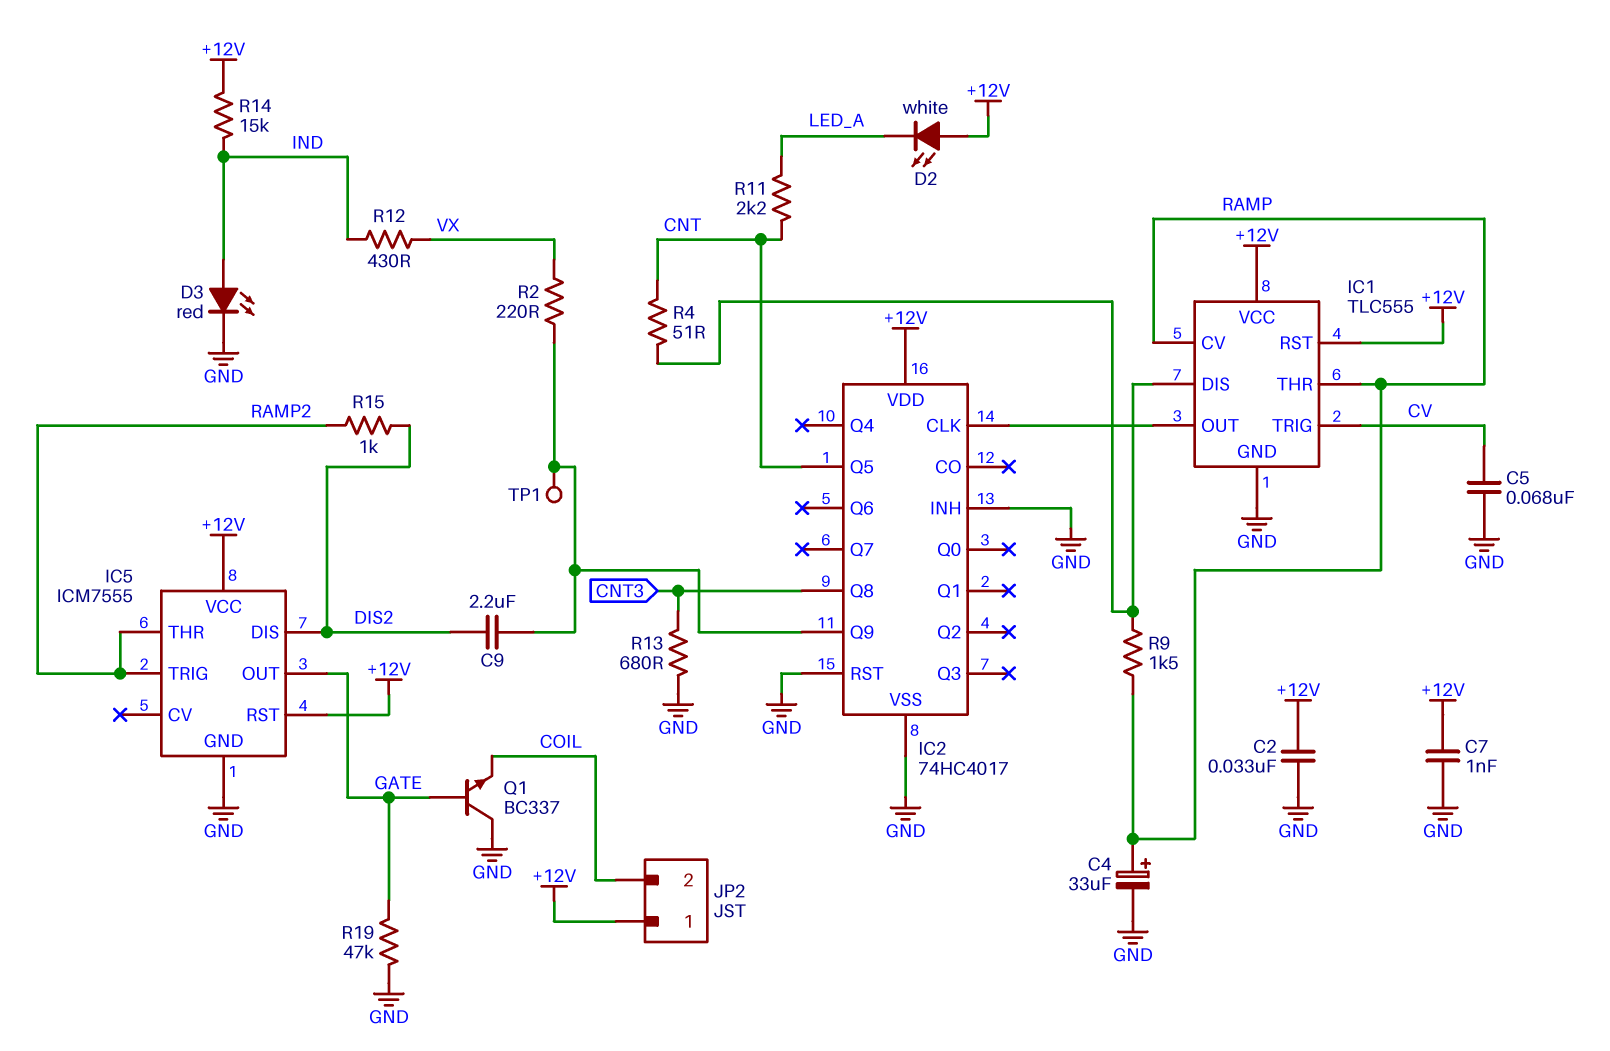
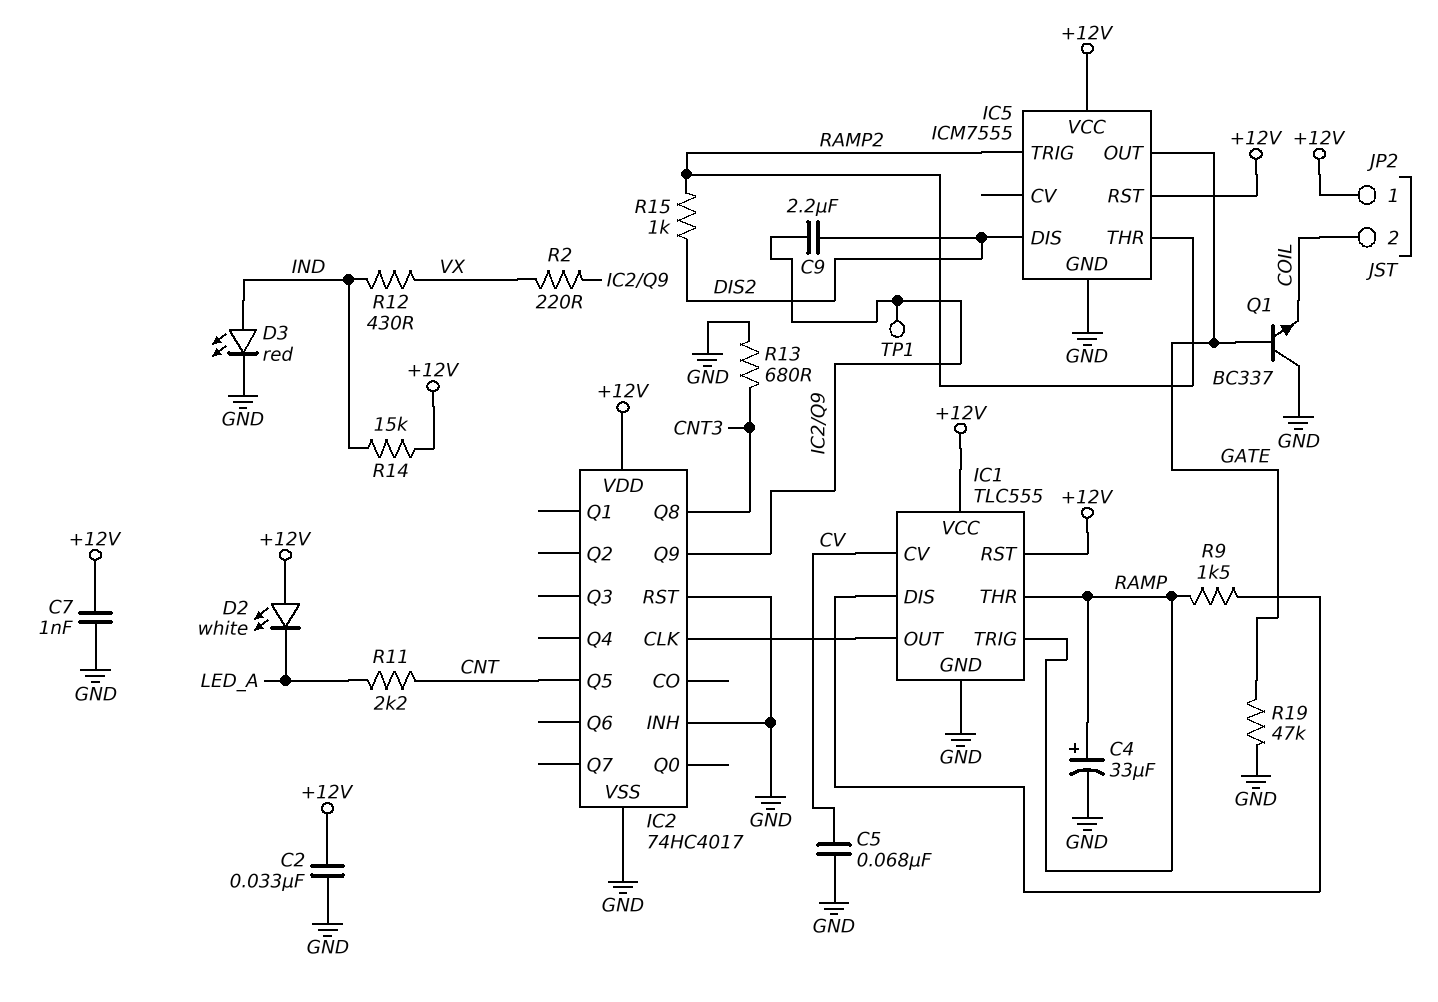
IC1 pin CV: RAMP -> CV
IC1 pin TRIG: CV -> RAMP
R4: 51 (CNT, IC1/DIS) -> none

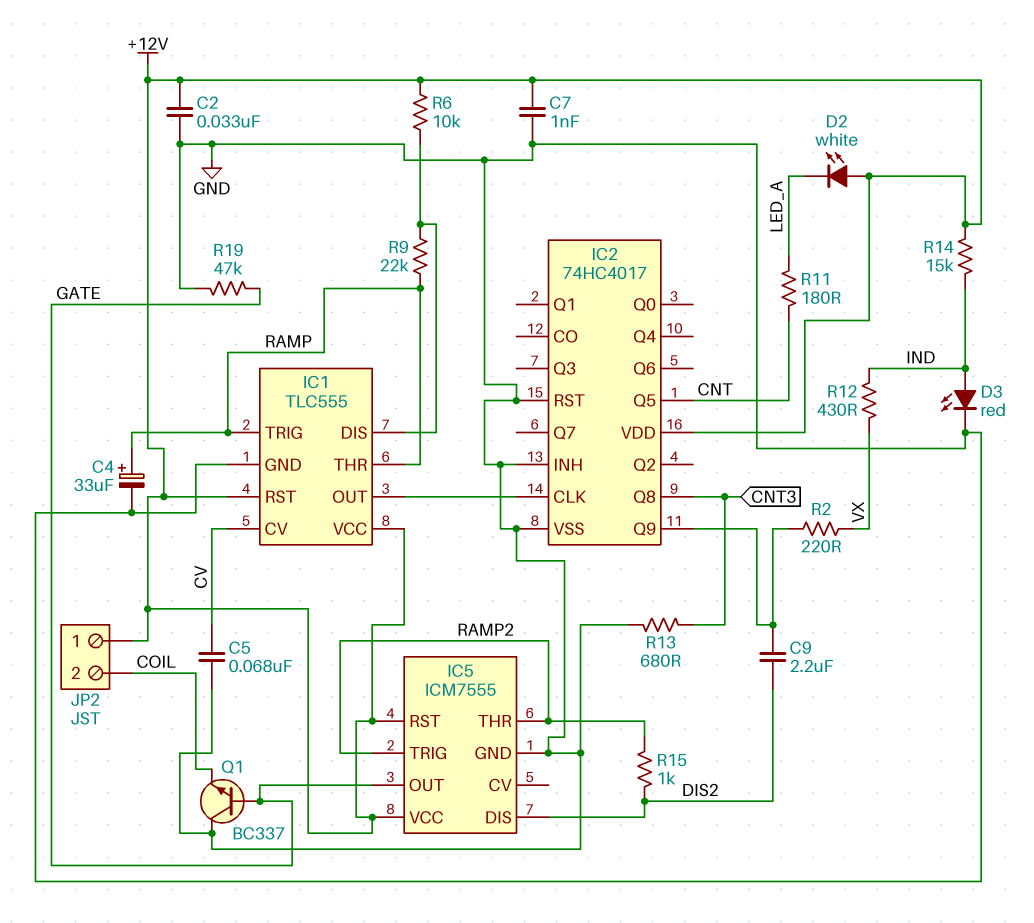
R6: none -> 10k (+12V, IC1/DIS)
R9: 1.5k (IC1/DIS, RAMP) -> 22k (IC1/DIS, RAMP)
R11: 2.2k (CNT, LED_A) -> 180 (CNT, LED_A)
TP1: test point (IC2/Q9) -> none

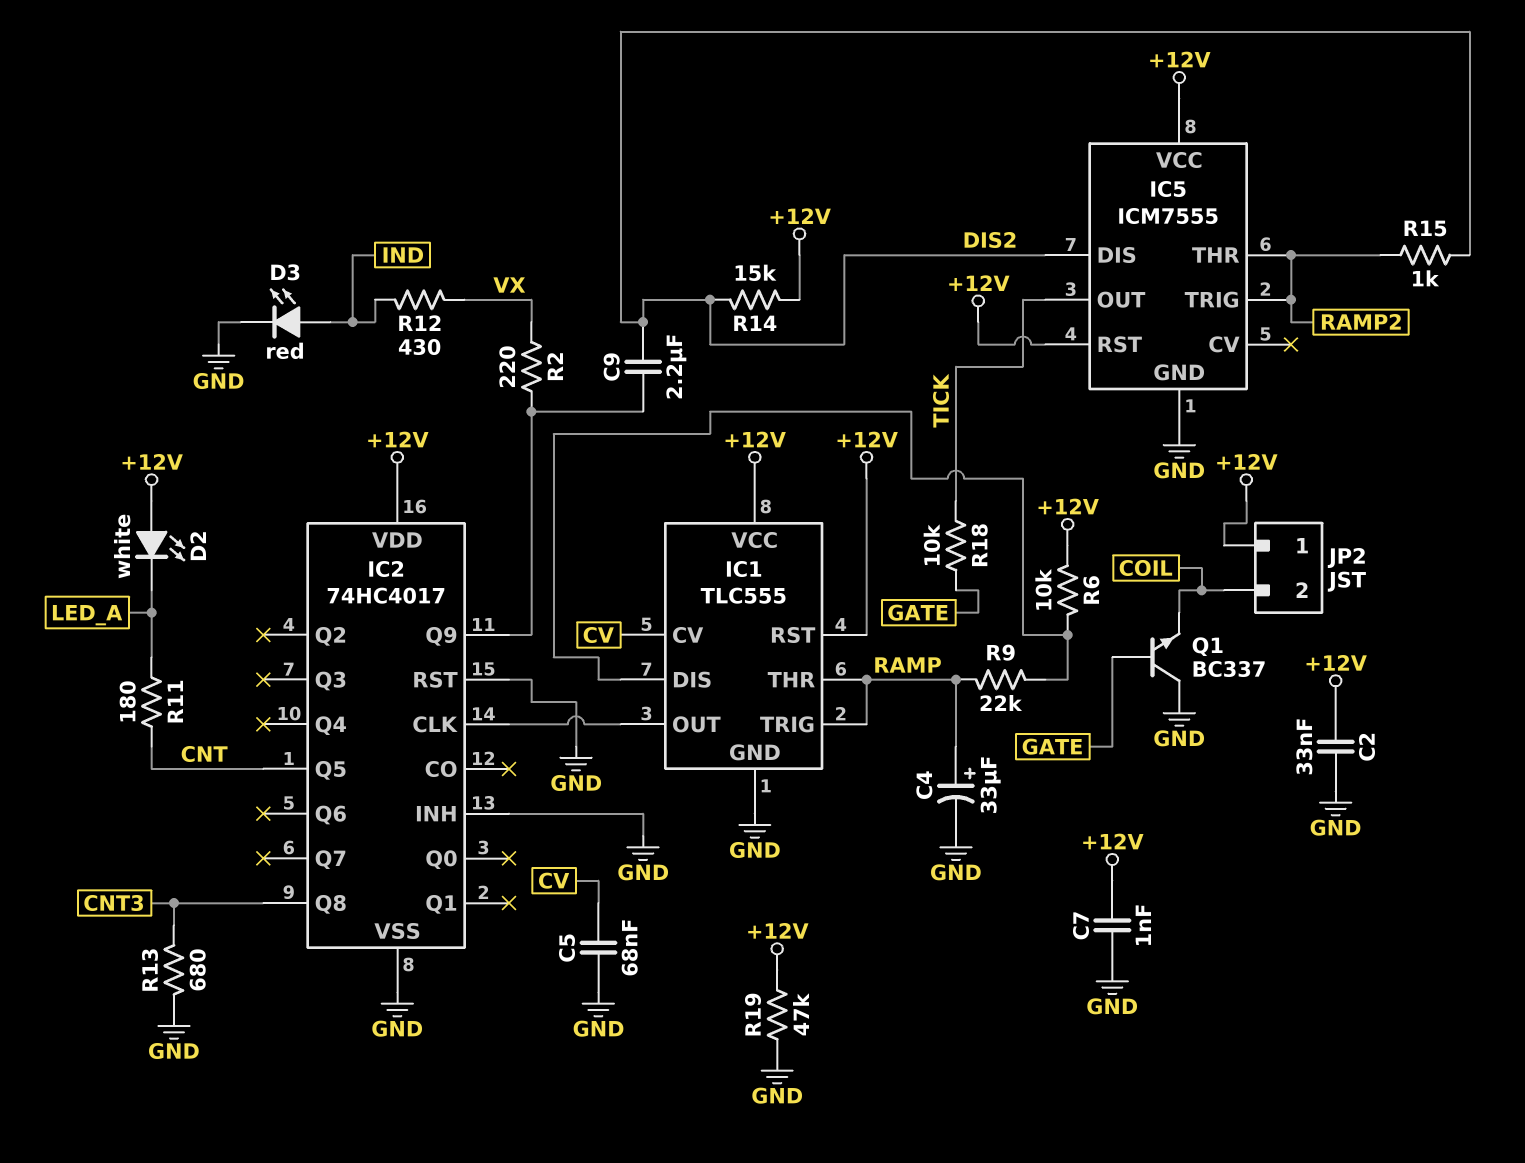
IC5 pin OUT: GATE -> TICK
R14: 15k (+12V, IND) -> 15k (+12V, DIS2)
R18: none -> 10k (GATE, TICK)
R19: 47k (GATE, GND) -> 47k (+12V, GND)

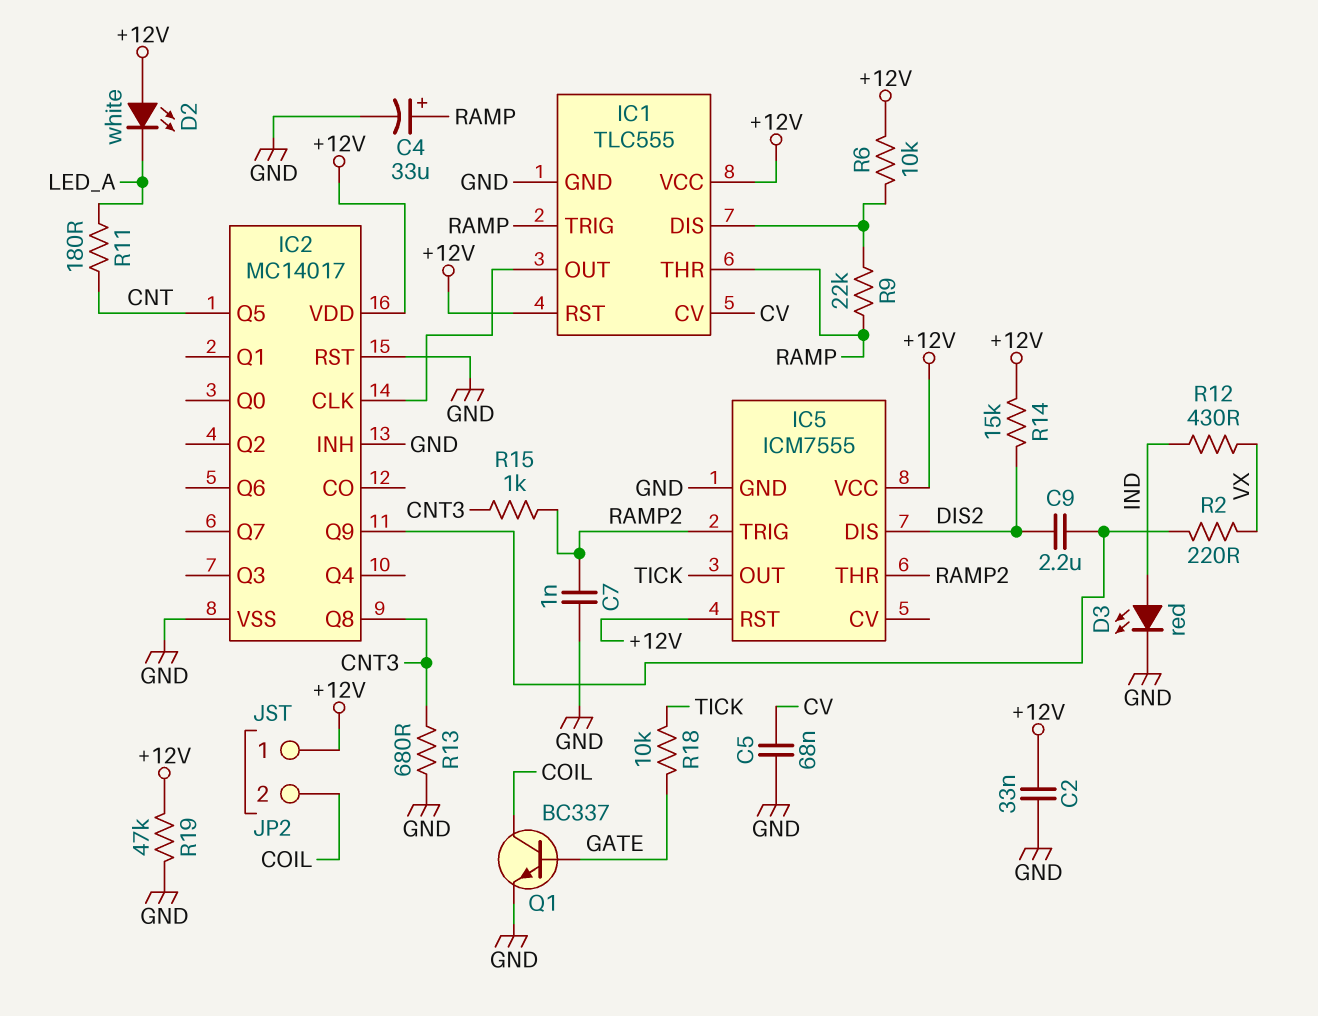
C7: 1nF (+12V, GND) -> 1nF (GND, RAMP2)
IC2: 74HC4017 -> MC14017
Q1: NPN BC337 (B GATE, C GND, E COIL) -> NPN BC337 (B GATE, C COIL, E GND)
R15: 1k (DIS2, RAMP2) -> 1k (CNT3, RAMP2)

